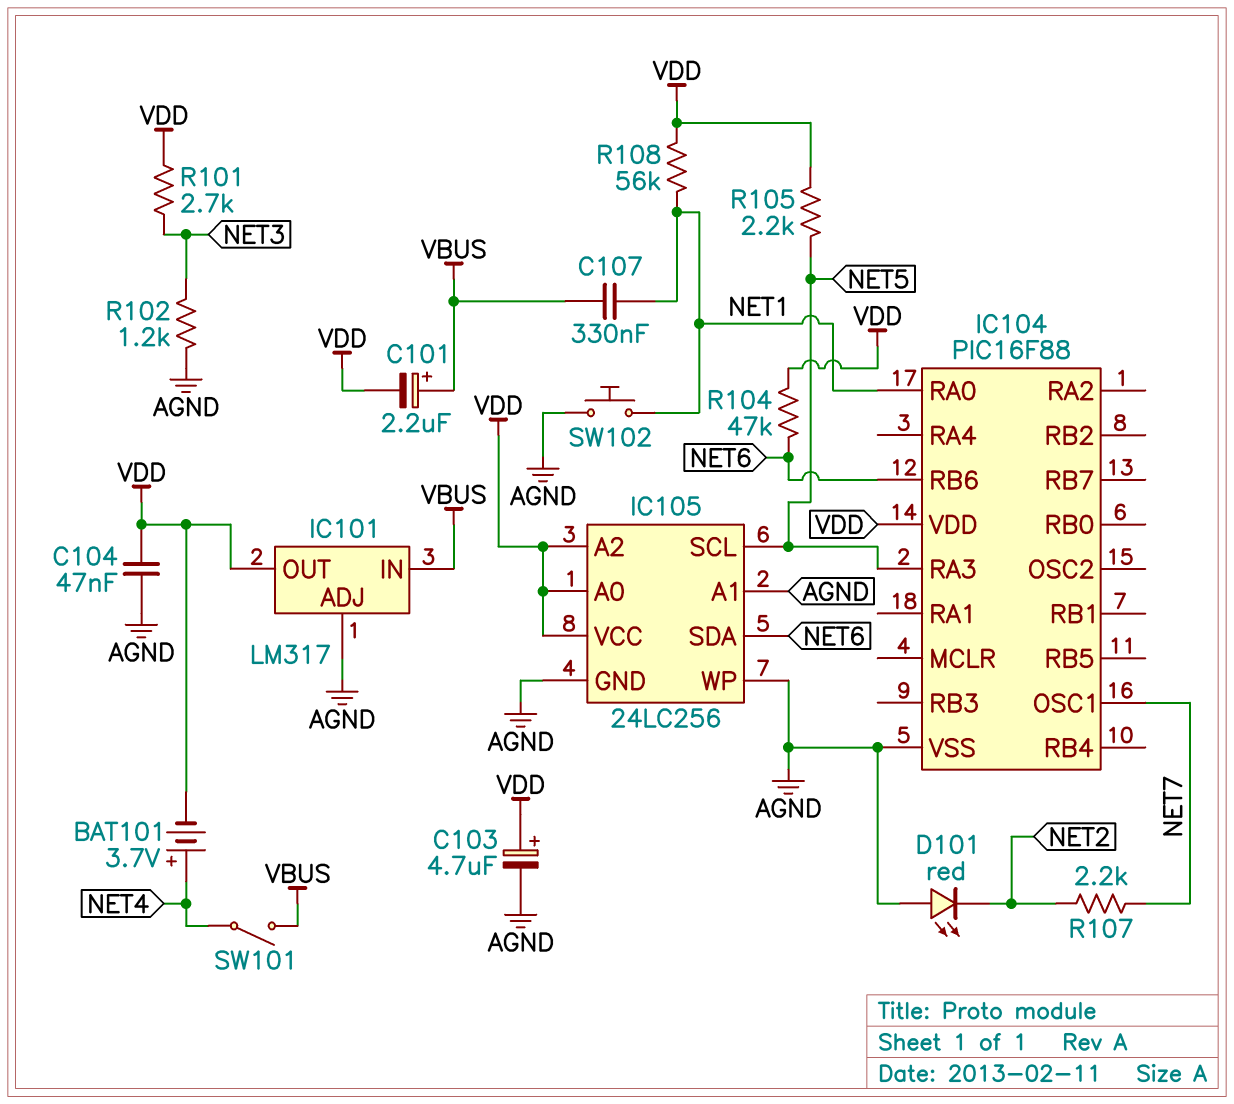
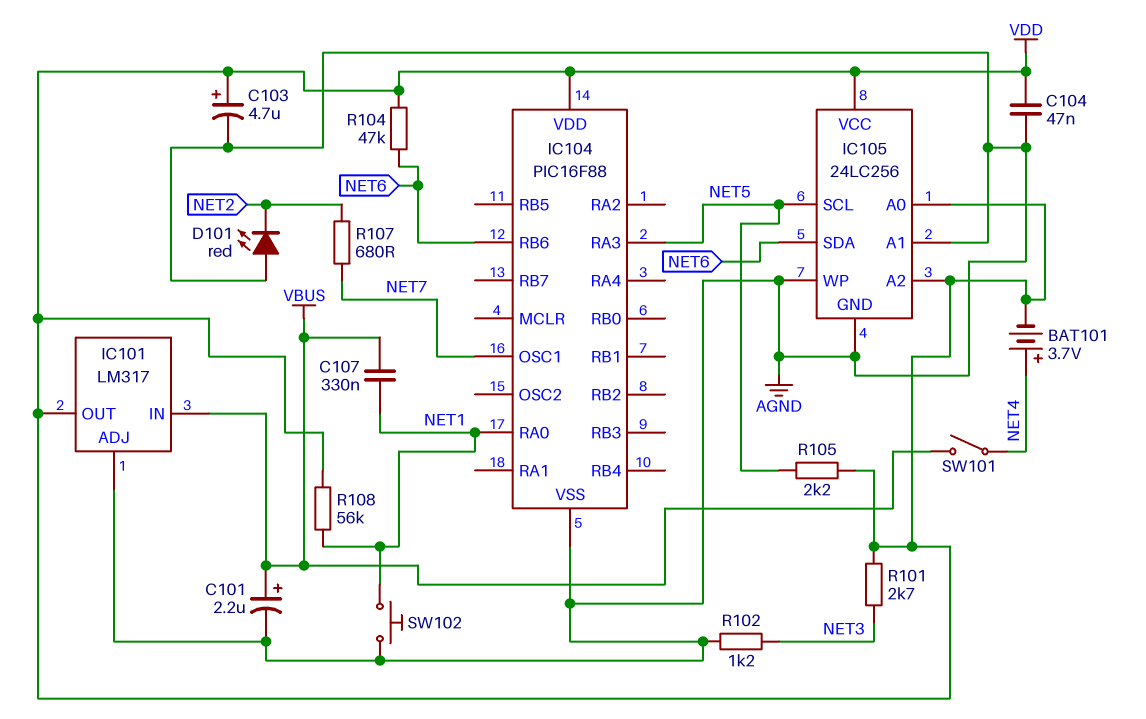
C101: 2.2uF (plus VBUS, minus VDD) -> 2.2uF (plus VBUS, minus AGND)
R107: 2.2k (NET2, NET7) -> 680 (NET2, NET7)

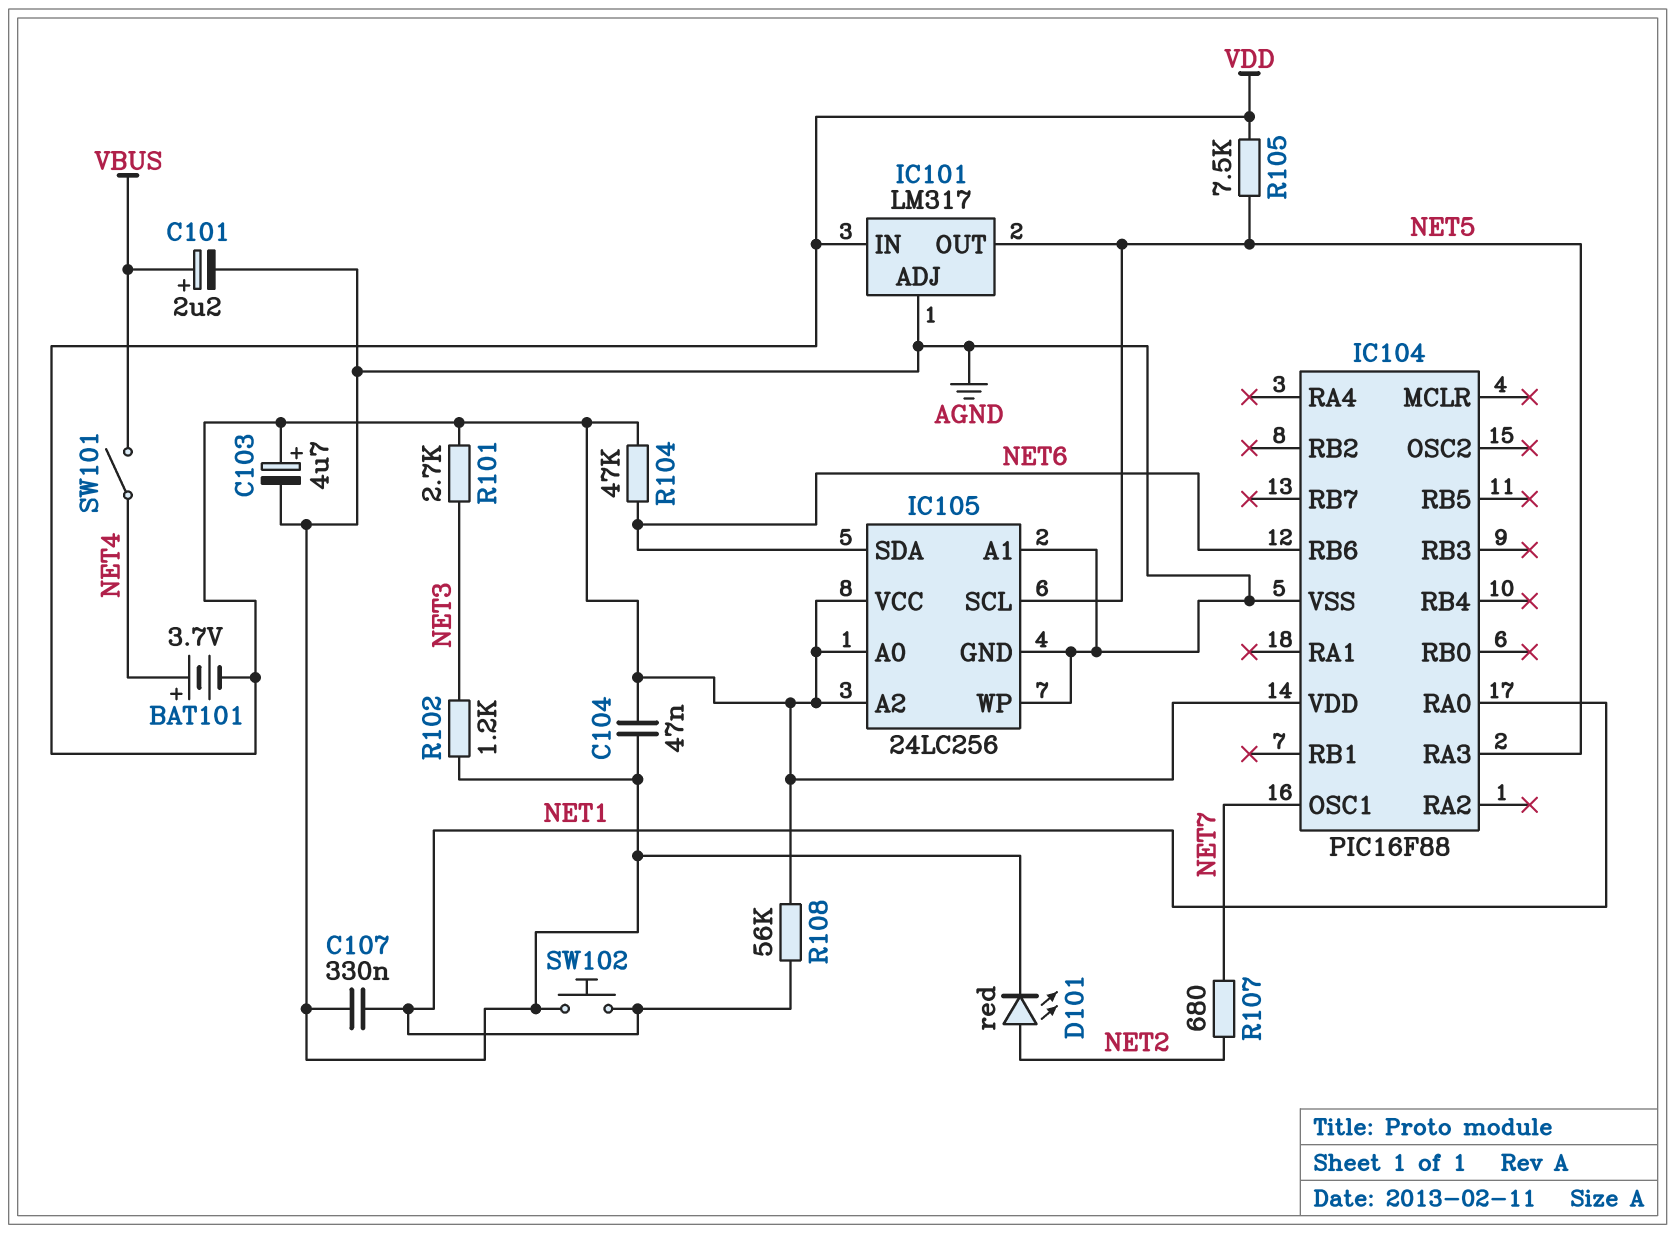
C107: 330nF (NET1, VBUS) -> 330nF (AGND, NET1)
D101: LED red (A AGND, K NET2) -> LED red (A NET2, K AGND)
IC101 pin IN: VBUS -> VDD
IC101 pin OUT: VDD -> NET5
R105: 2.2k (NET5, VDD) -> 7.5k (NET5, VDD)

